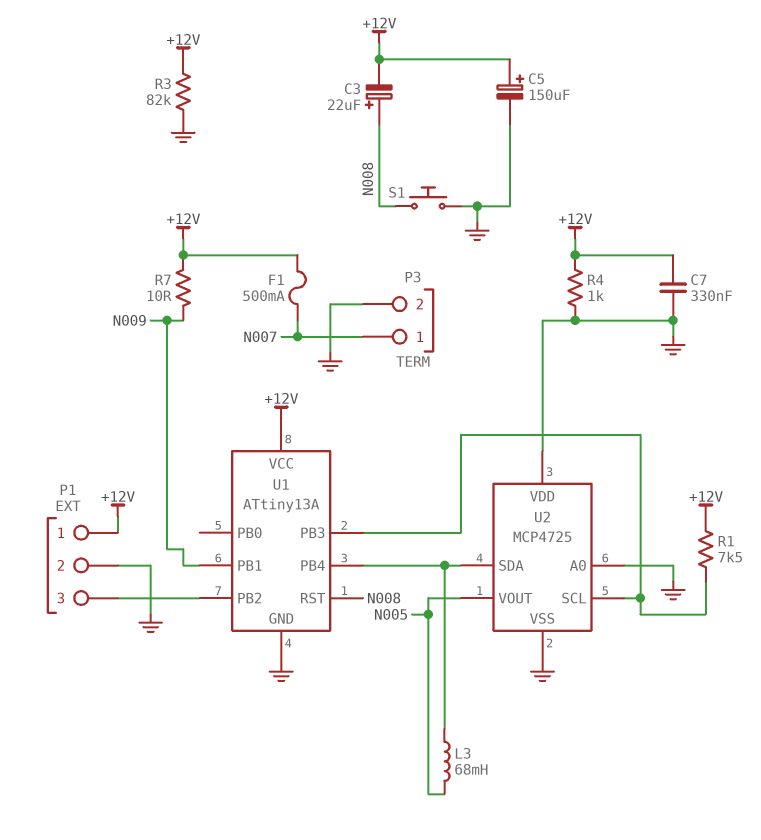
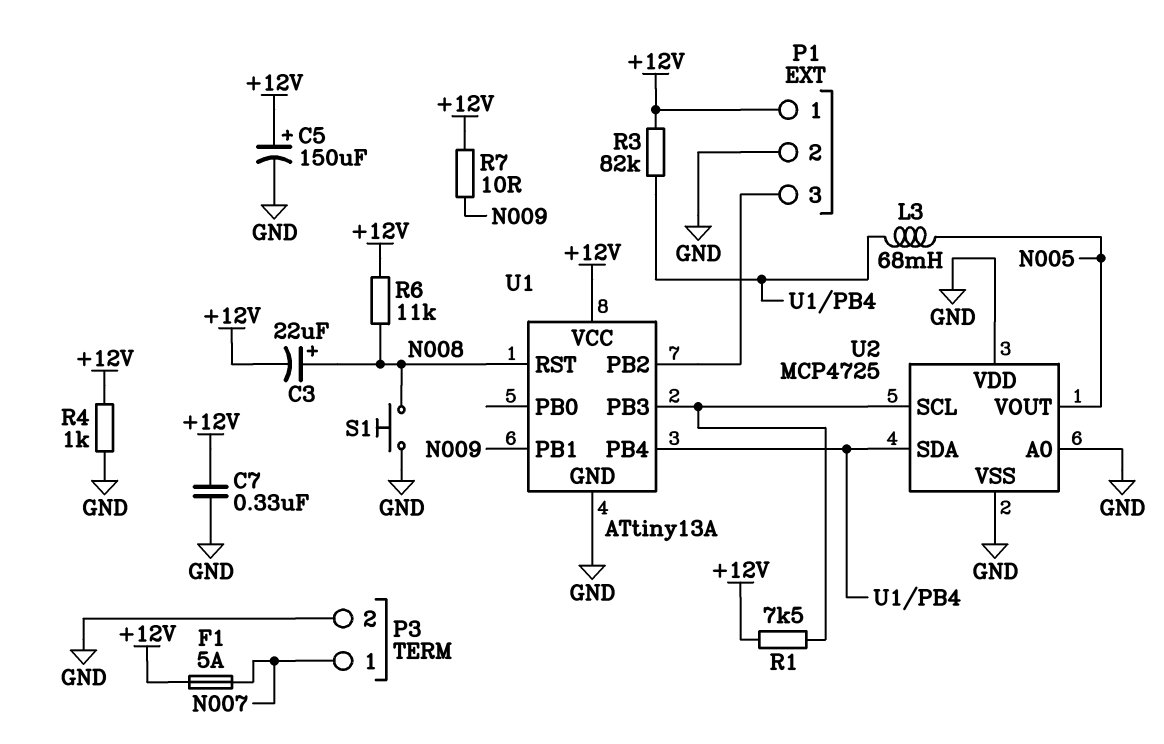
F1: 500mA (+12V, N007) -> 5A (+12V, N007)
R3: 82k (+12V, GND) -> 82k (+12V, U1/PB4)
R6: none -> 11k (+12V, N008)

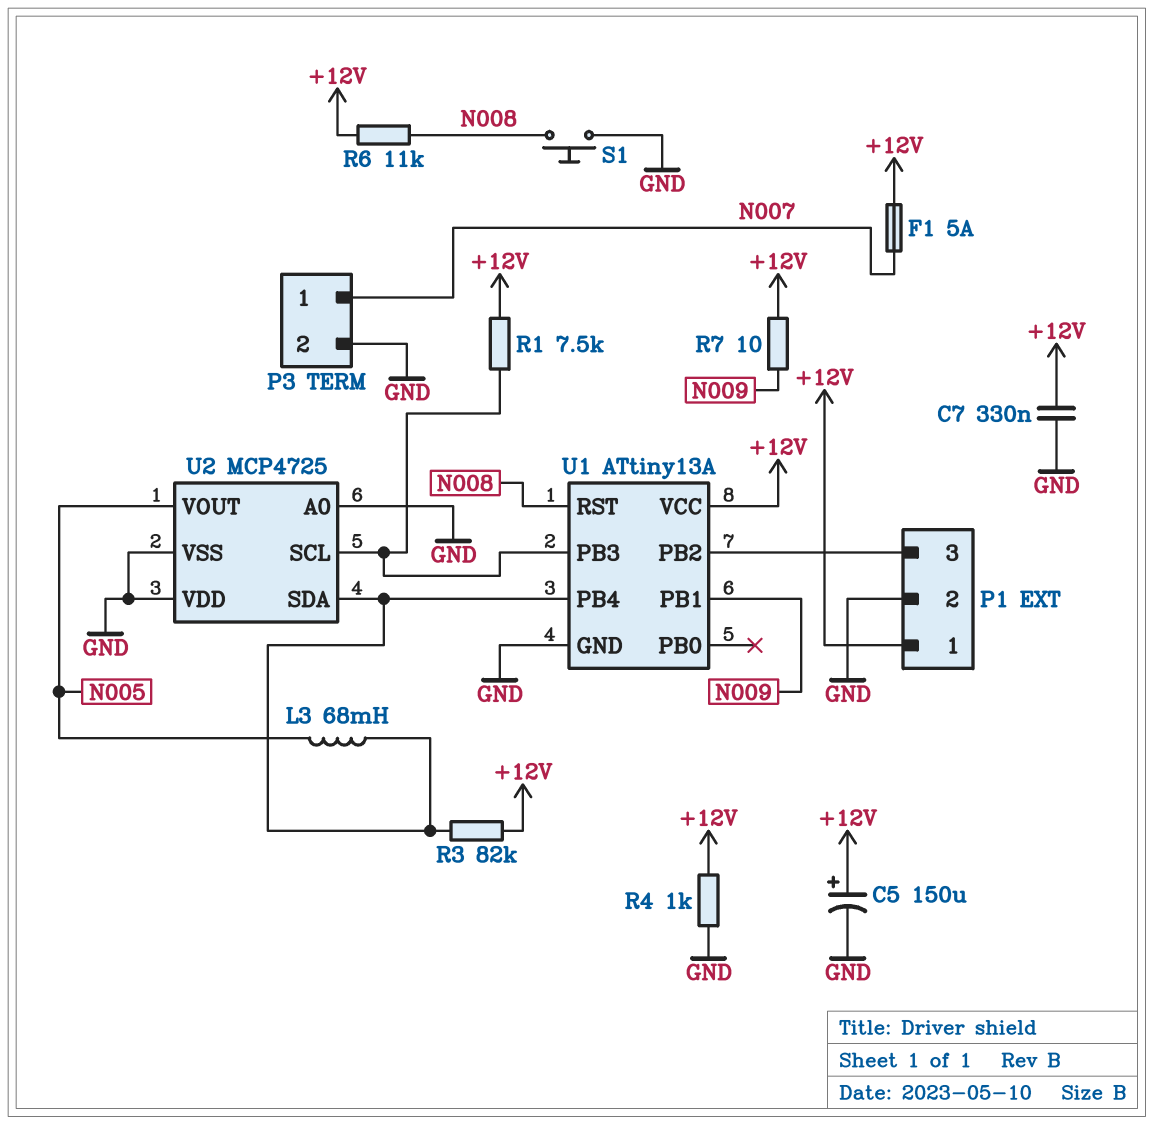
C3: 22uF (plus N008, minus +12V) -> none

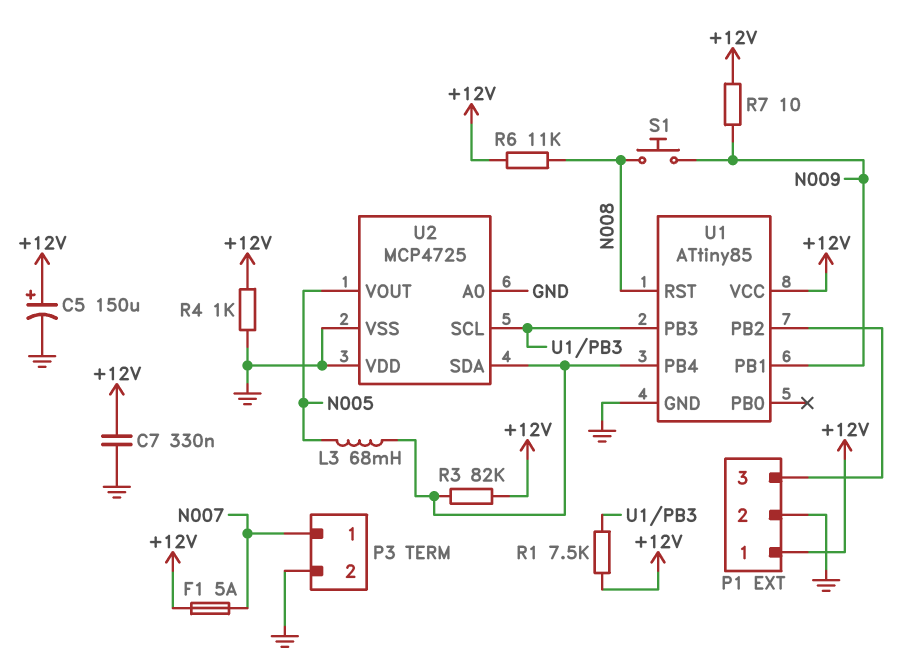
S1: button (GND, N008) -> button (N008, N009)
U1: ATtiny13A -> ATtiny85

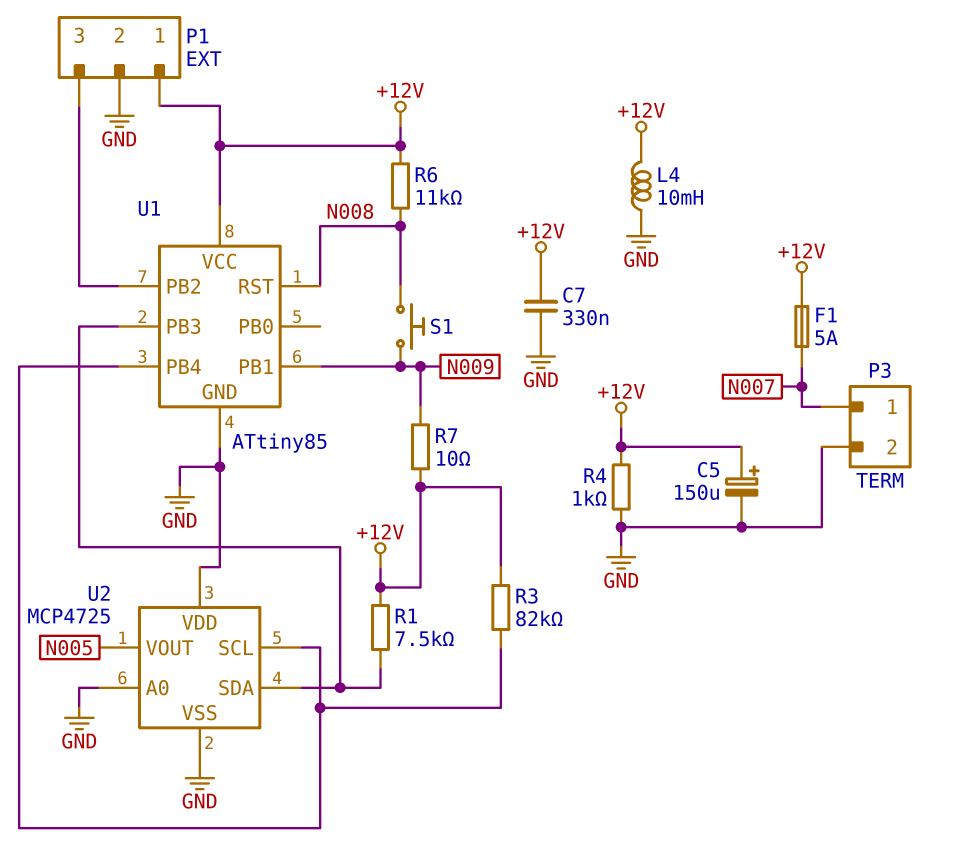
L3: 68mH (N005, U1/PB4) -> none
L4: none -> 10mH (+12V, GND)
U2 pin SCL: U1/PB3 -> U1/PB4
U2 pin SDA: U1/PB4 -> U1/PB3

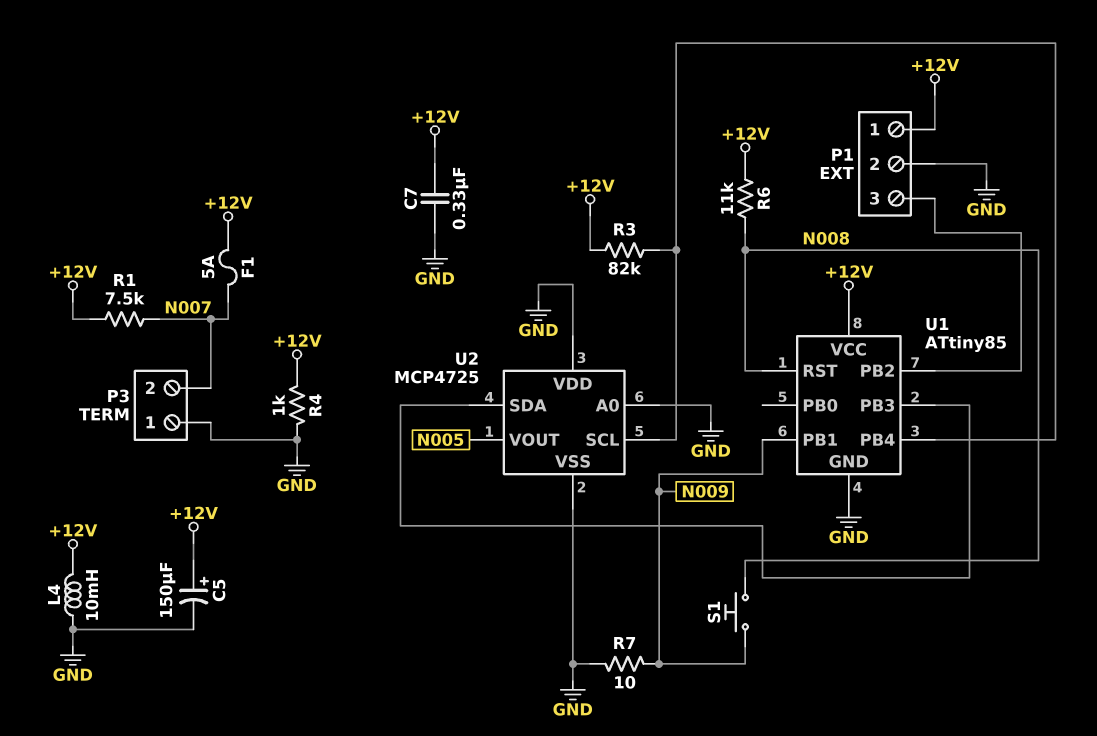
P3 pin 1: N007 -> GND
P3 pin 2: GND -> N007
R1: 7.5k (+12V, U1/PB3) -> 7.5k (+12V, N007)
R7: 10 (+12V, N009) -> 10 (GND, N009)

